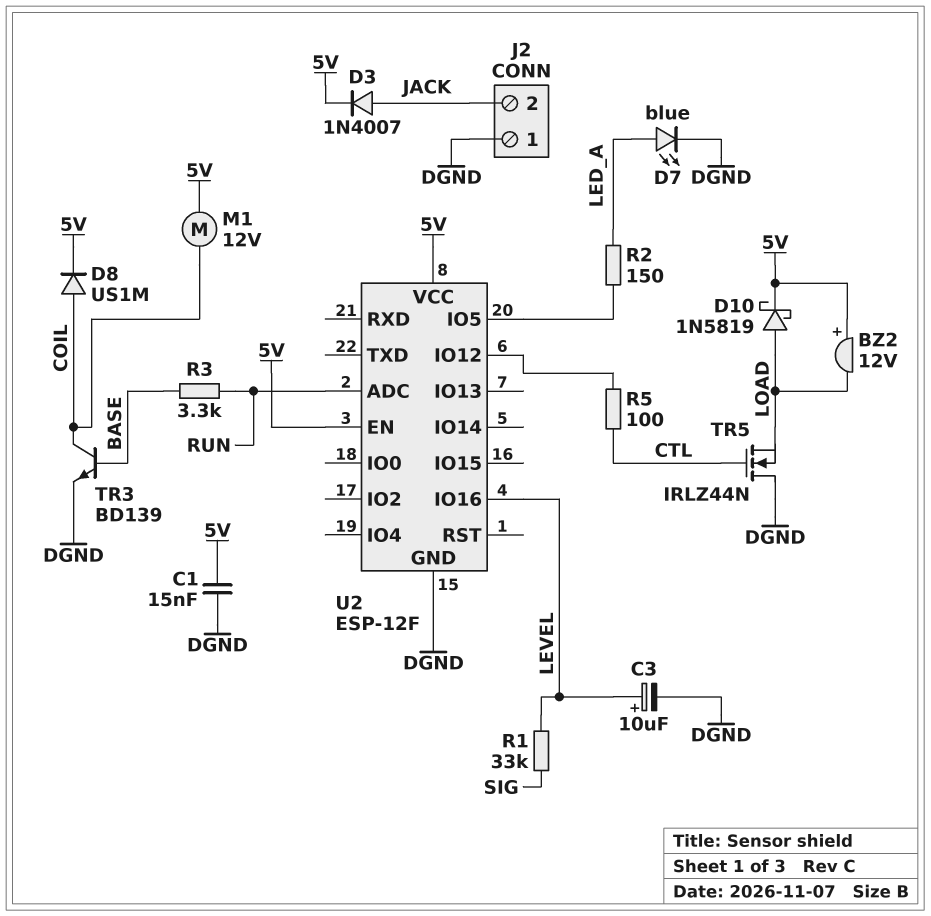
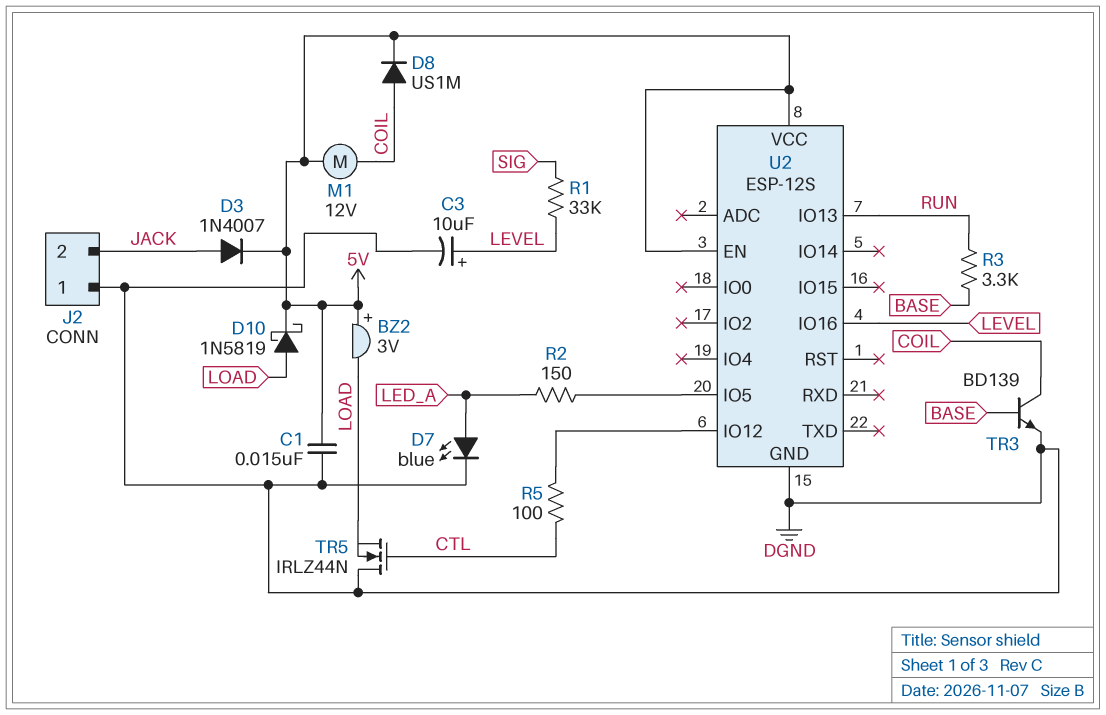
BZ2: buzzer 12V (plus 5V, minus LOAD) -> buzzer 3V (plus 5V, minus LOAD)
U2: ESP-12F -> ESP-12S
U2 pin ADC: RUN -> none
U2 pin IO13: none -> RUN

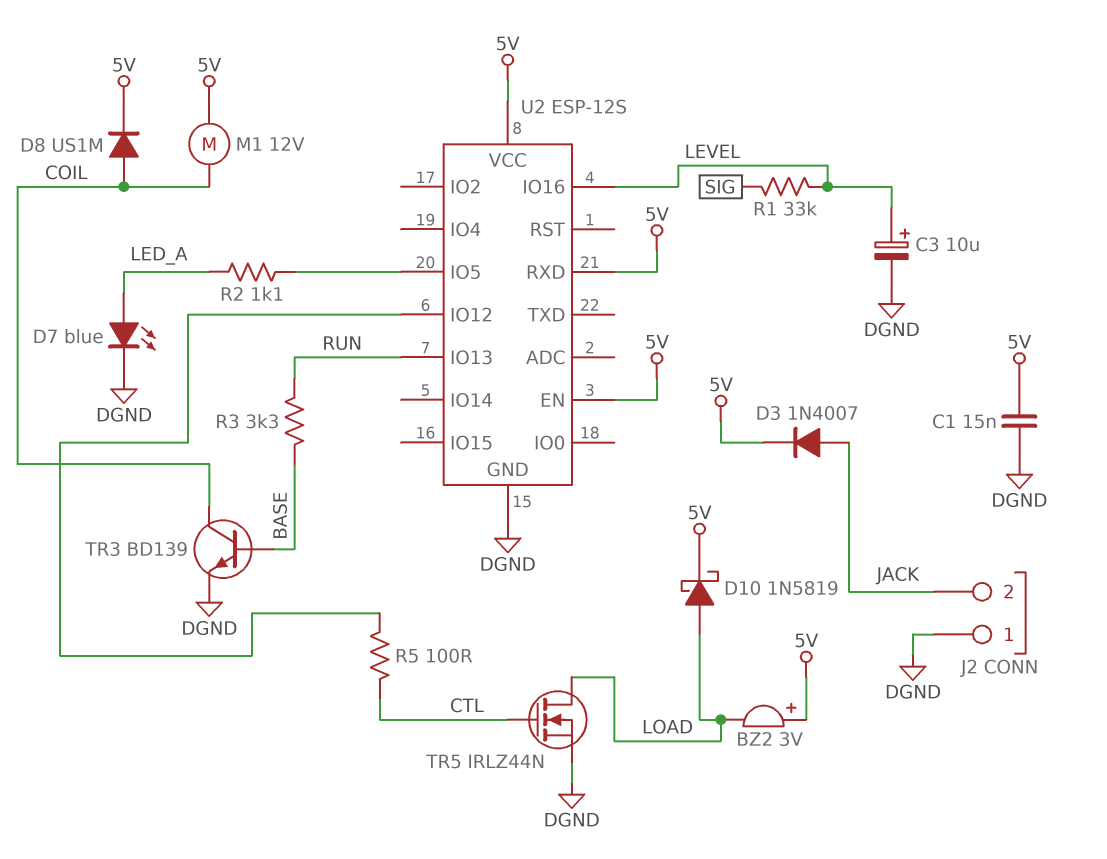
R2: 150 (LED_A, U2/IO5) -> 1.1k (LED_A, U2/IO5)
TR5: NMOS IRLZ44N (G CTL, D DGND, S LOAD) -> NMOS IRLZ44N (G CTL, D LOAD, S DGND)
U2 pin RXD: none -> 5V

